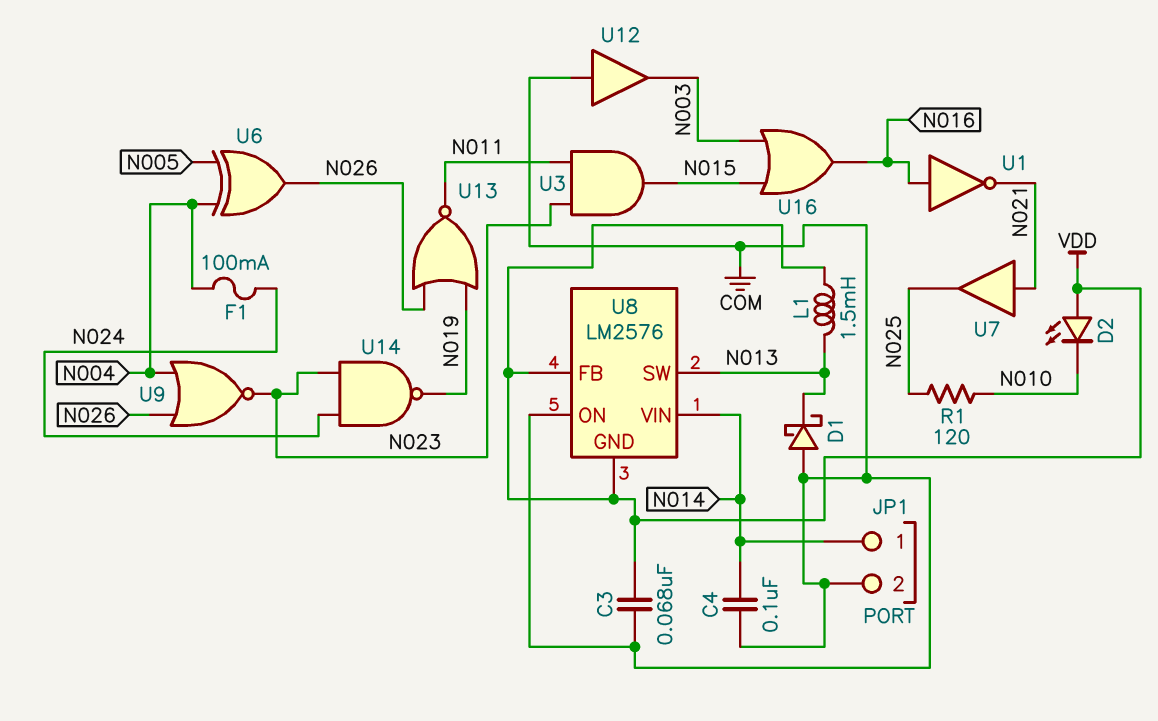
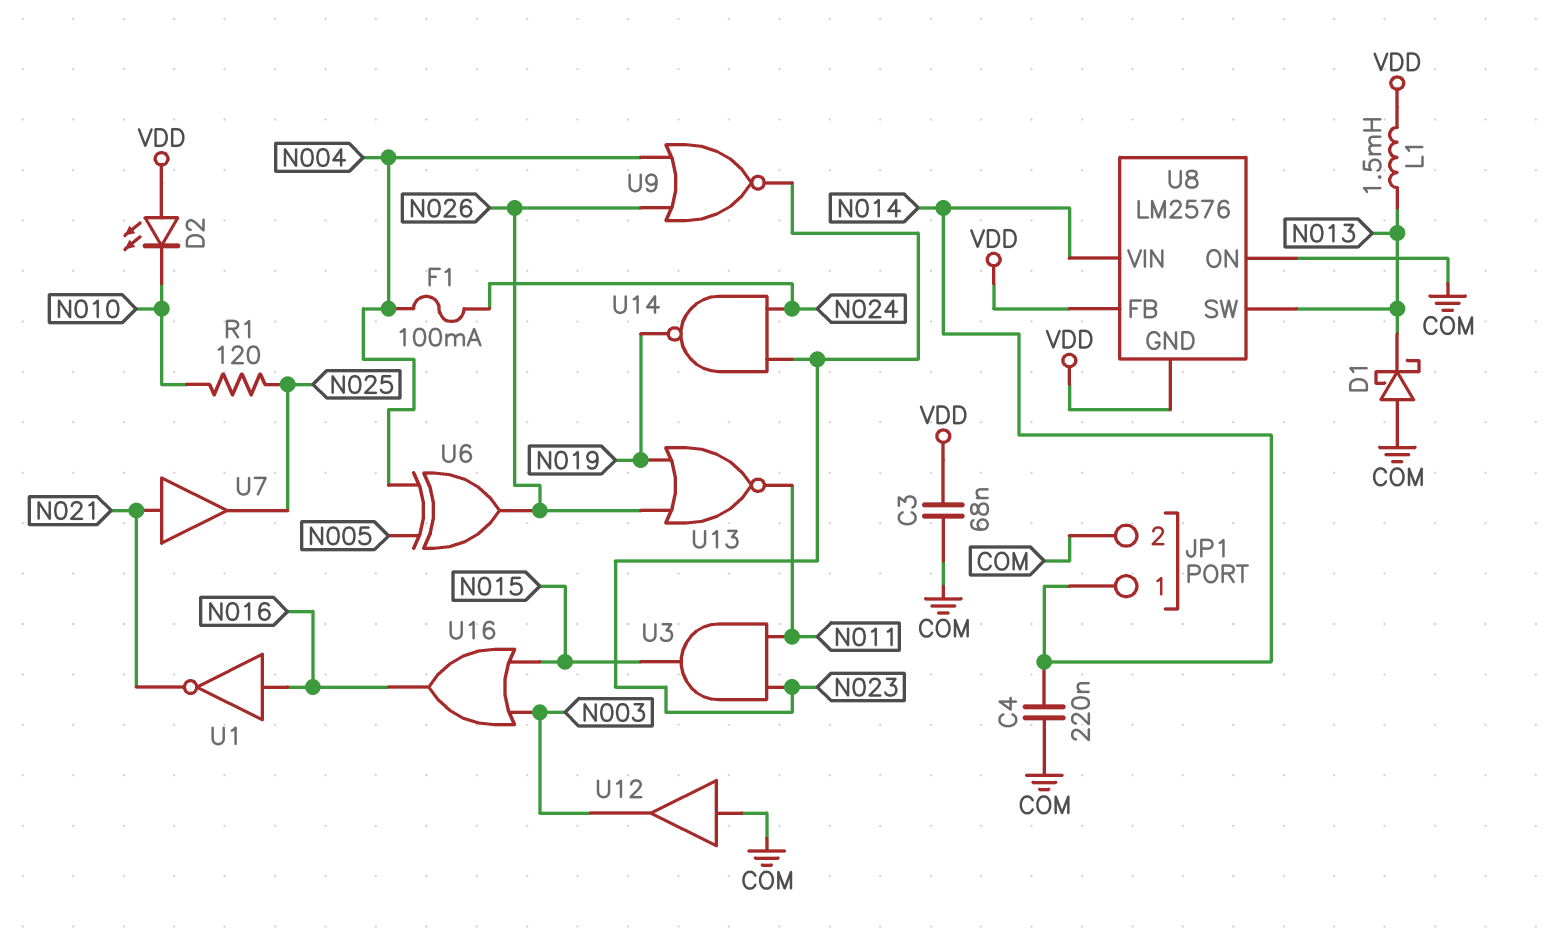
C4: 100nF (COM, N014) -> 220nF (COM, N014)

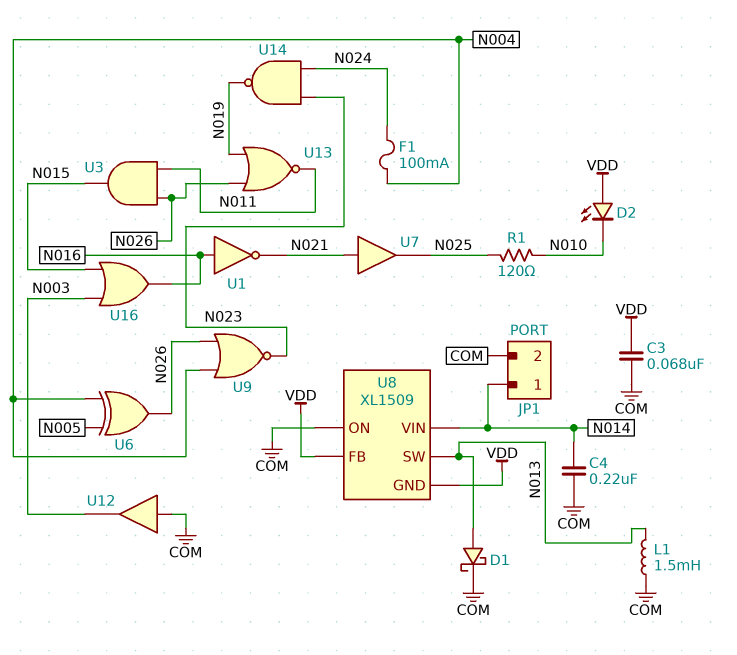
D1: schottky (A COM, K N013) -> schottky (A N013, K COM)
L1: 1.5mH (N013, VDD) -> 1.5mH (COM, N013)
U3: AND (in N011, in N023, out N015) -> AND (in N011, in N026, out N015)
U8: LM2576 -> XL1509

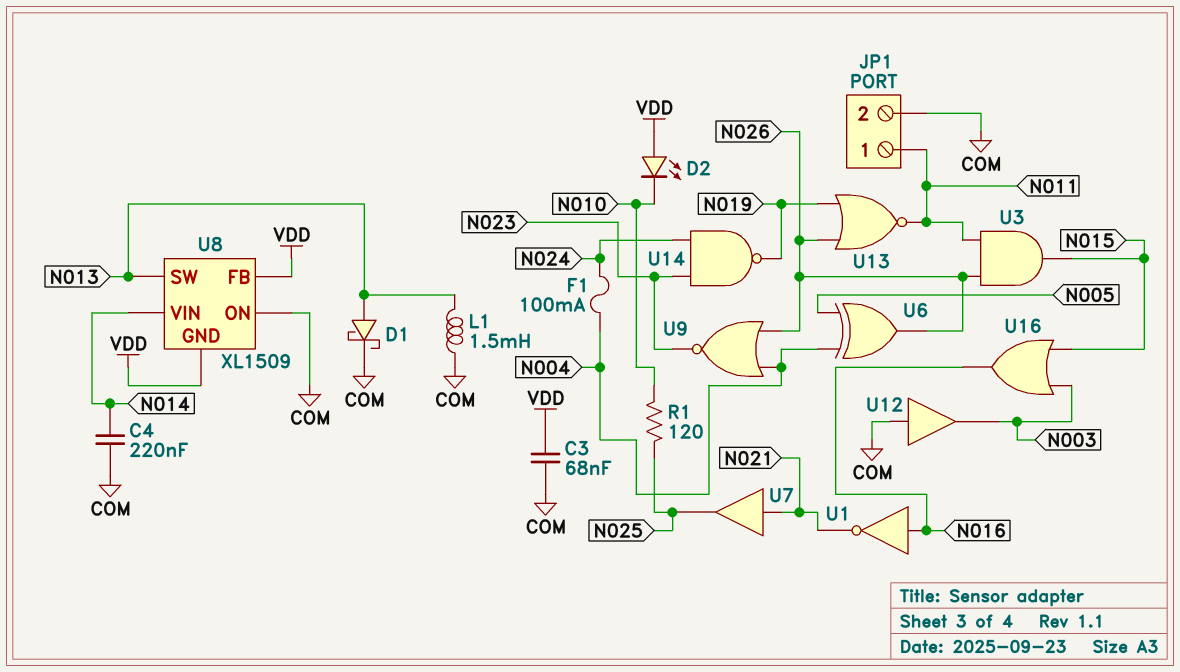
JP1 pin 1: N014 -> N011

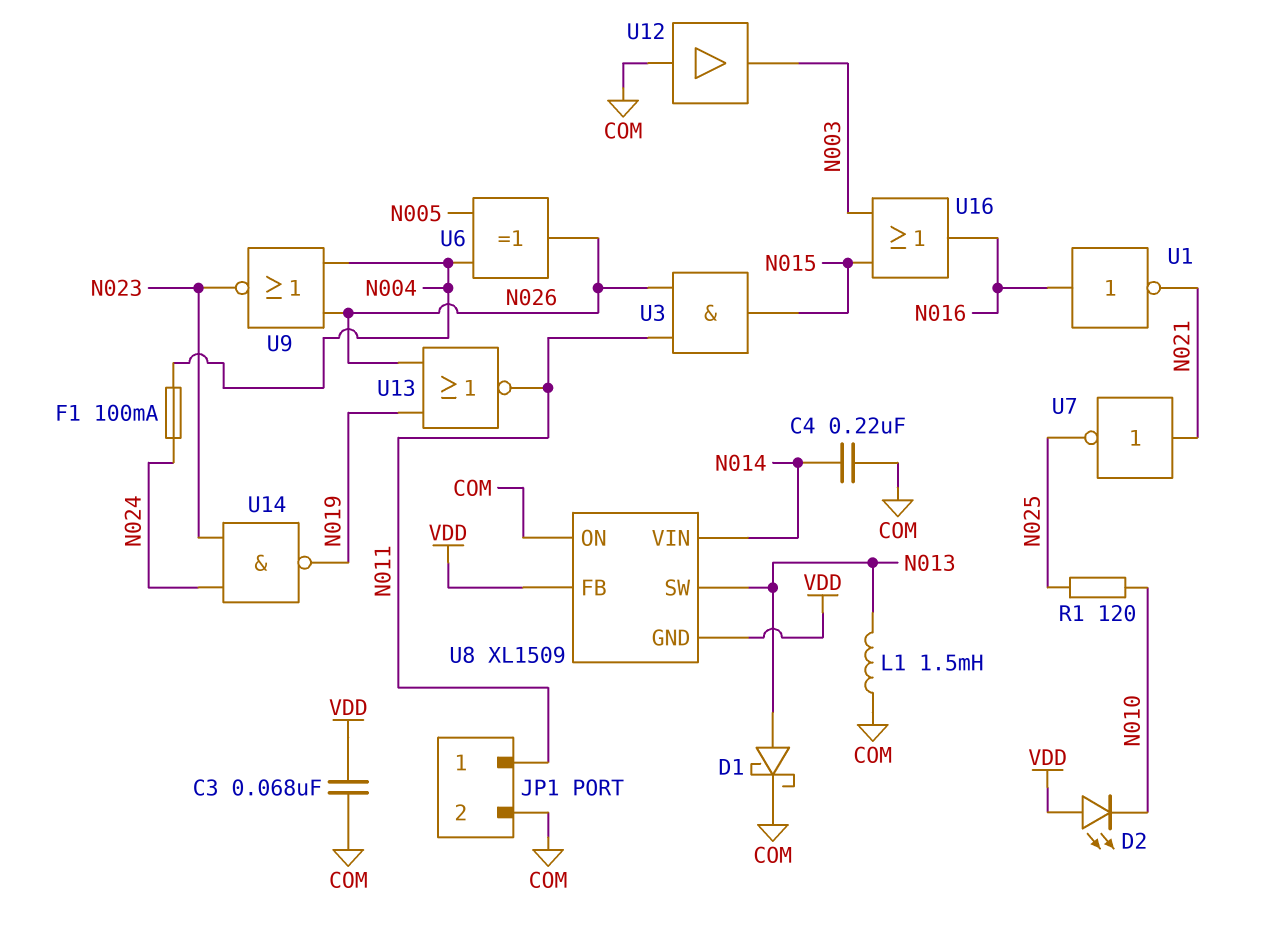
U7: buffer (in N021, out N025) -> NOT (in N021, out N025)

